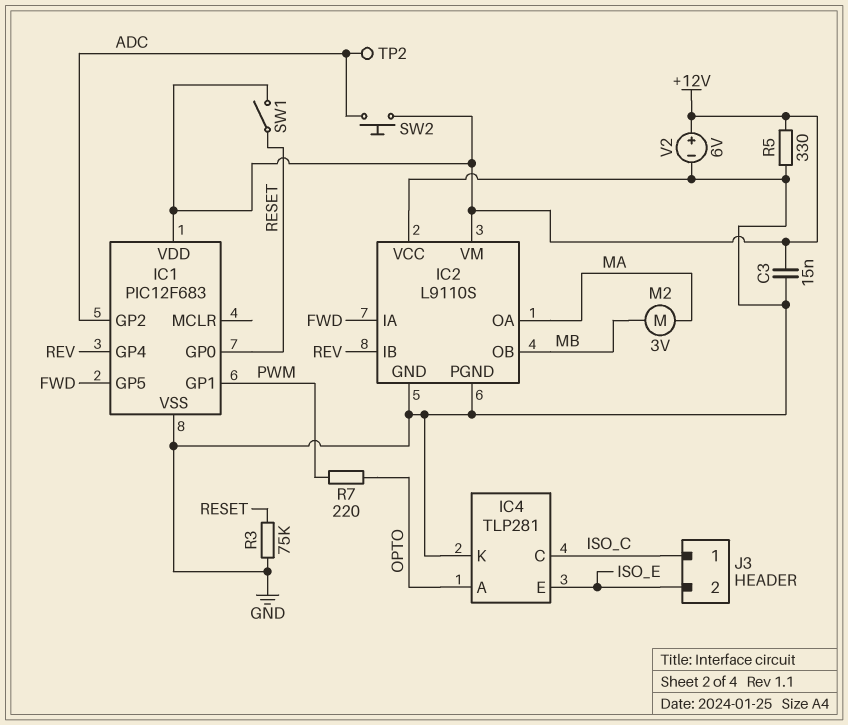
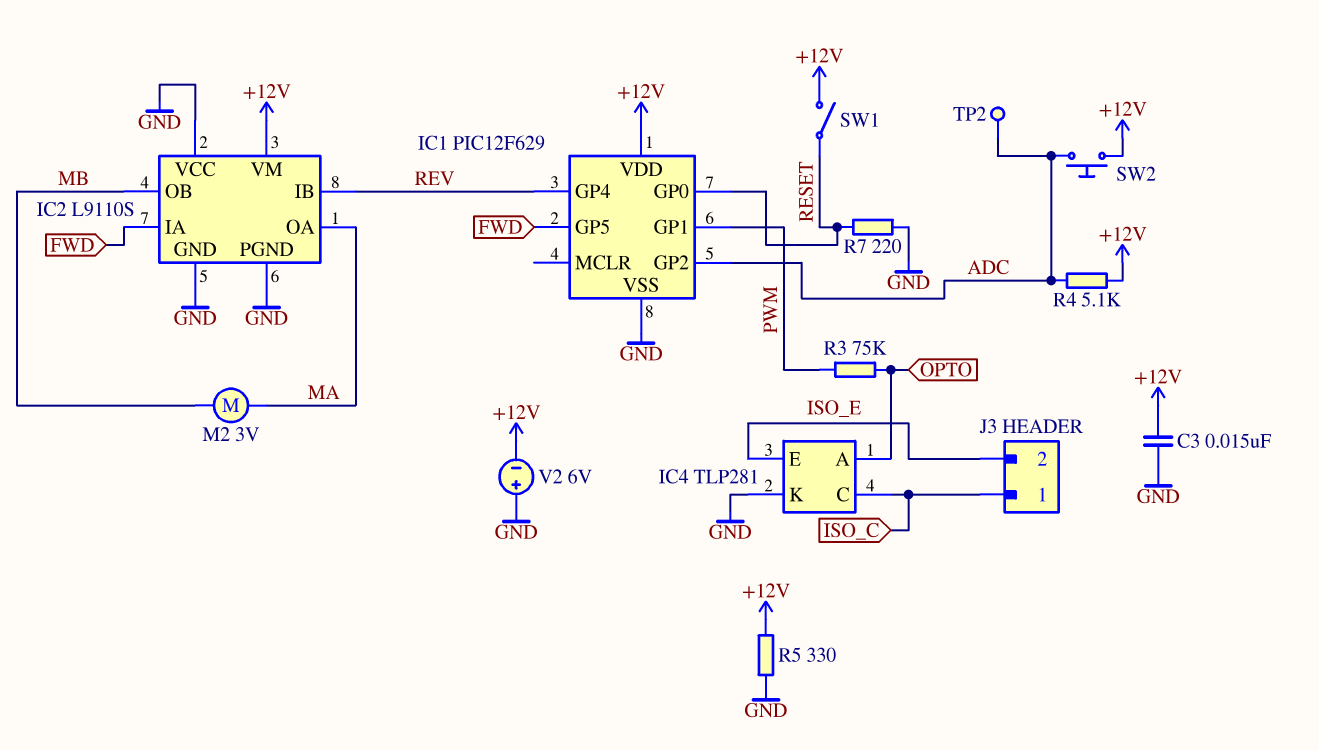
IC1: PIC12F683 -> PIC12F629
R3: 75k (GND, RESET) -> 75k (OPTO, PWM)
R4: none -> 5.1k (+12V, ADC)
R7: 220 (OPTO, PWM) -> 220 (GND, RESET)
V2: 6V (plus +12V, minus GND) -> 6V (plus GND, minus +12V)

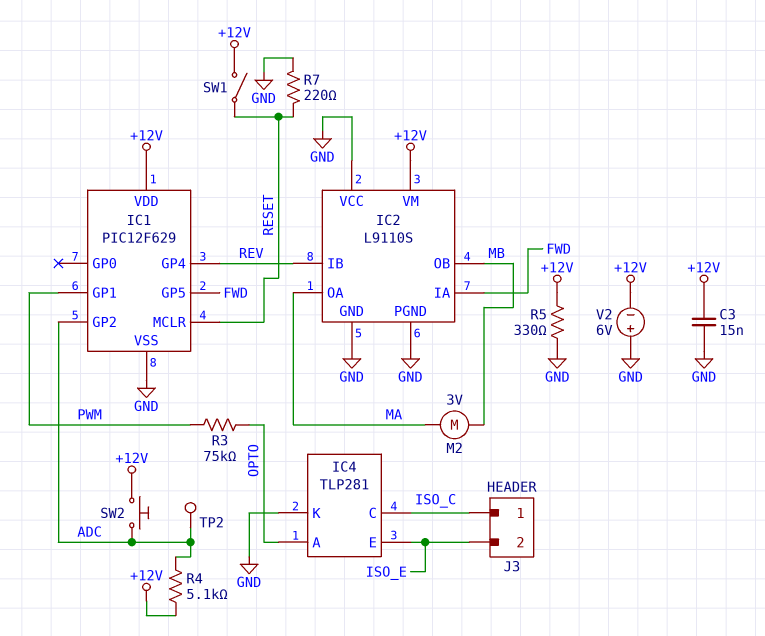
IC1 pin GP0: RESET -> none
IC1 pin MCLR: none -> RESET

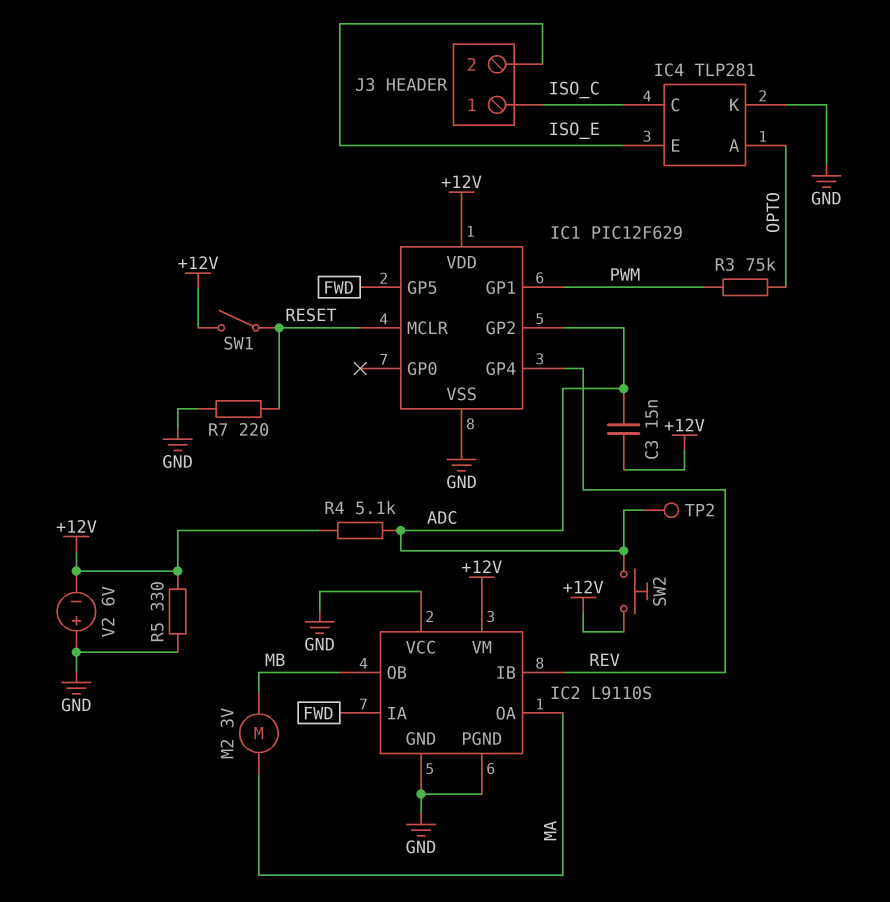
C3: 15nF (+12V, GND) -> 15nF (+12V, ADC)

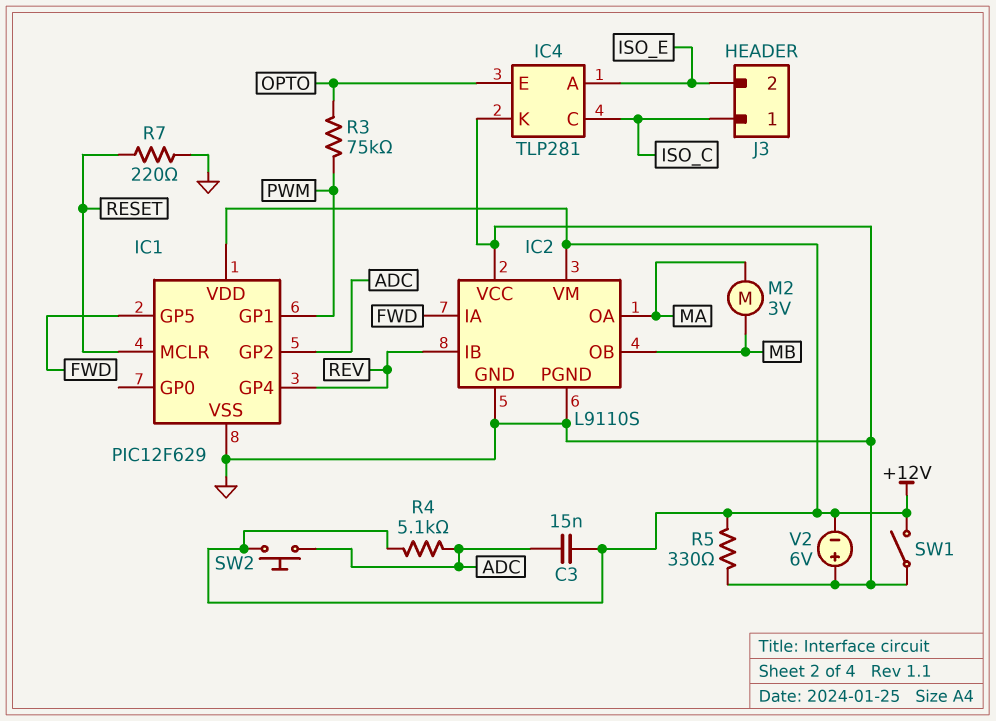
IC4 pin A: OPTO -> ISO_E
IC4 pin E: ISO_E -> OPTO
SW1: switch (+12V, RESET) -> switch (+12V, GND)
TP2: test point (ADC) -> none

